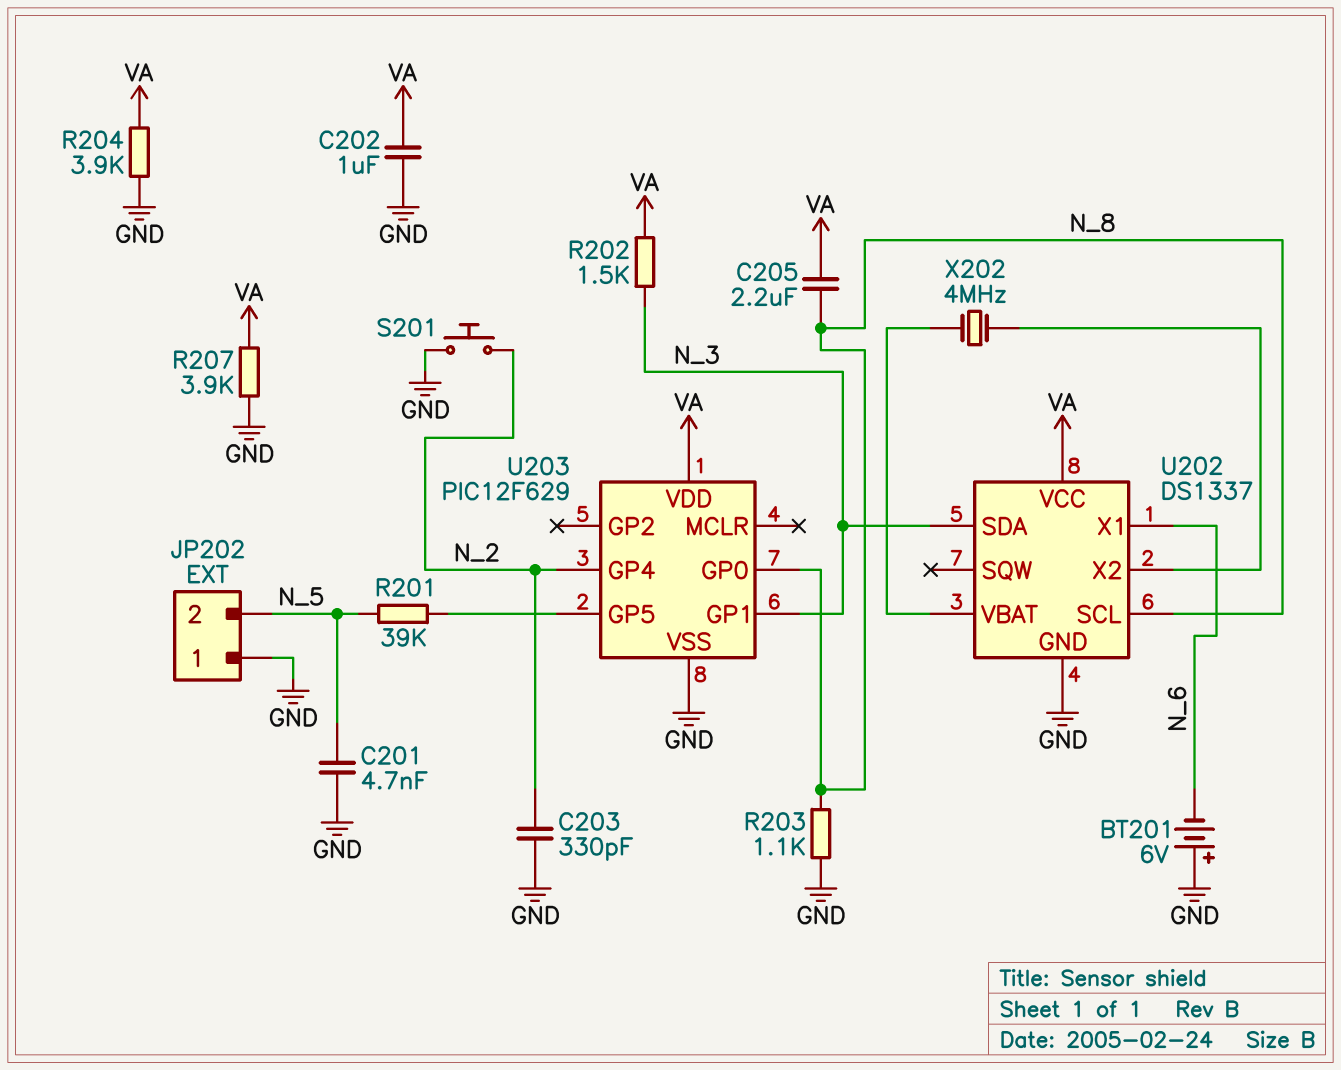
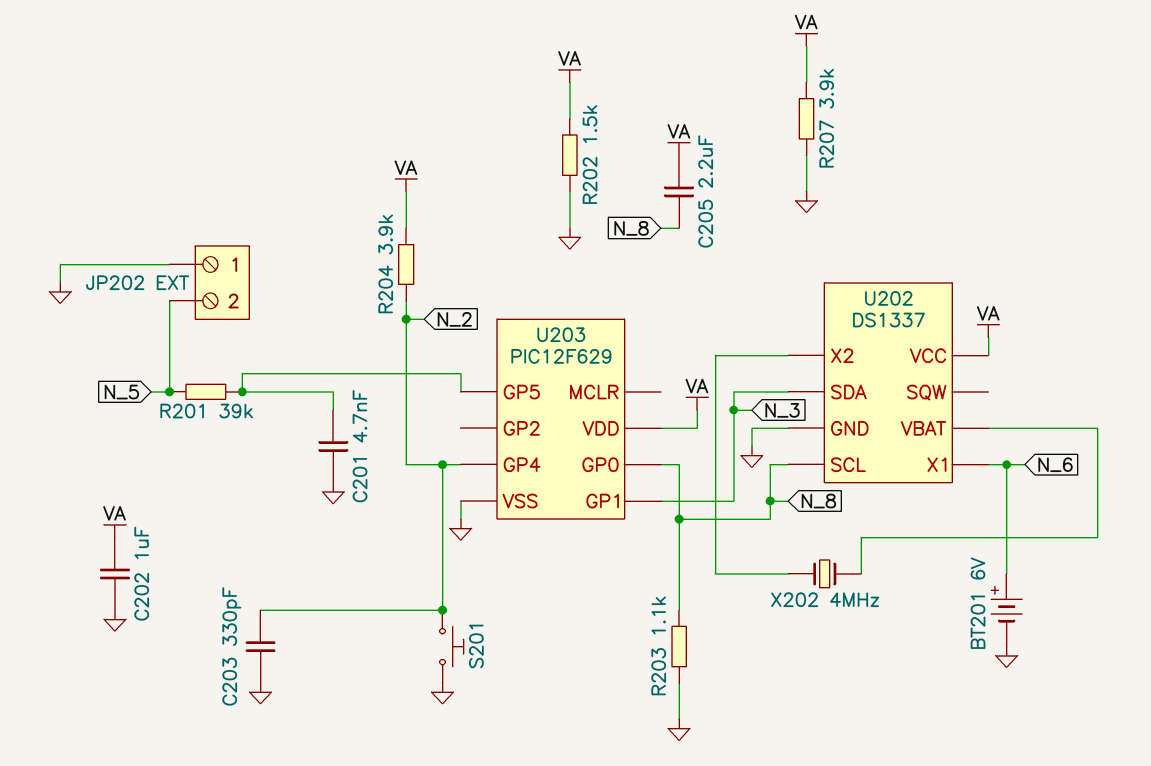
BT201: 6V (plus GND, minus N_6) -> 6V (plus N_6, minus GND)
C201: 4.7nF (GND, N_5) -> 4.7nF (GND, U203/GP5)
R202: 1.5k (N_3, VA) -> 1.5k (GND, VA)
R204: 3.9k (GND, VA) -> 3.9k (N_2, VA)

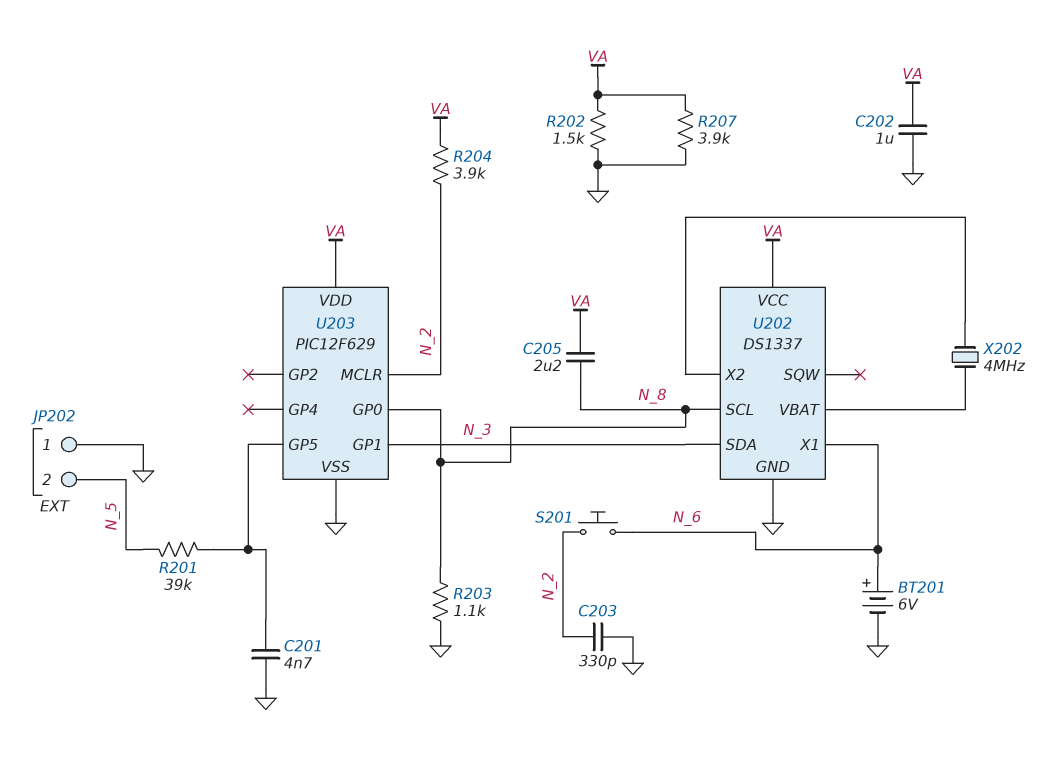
S201: button (GND, N_2) -> button (N_2, N_6)
U203 pin GP4: N_2 -> none
U203 pin MCLR: none -> N_2

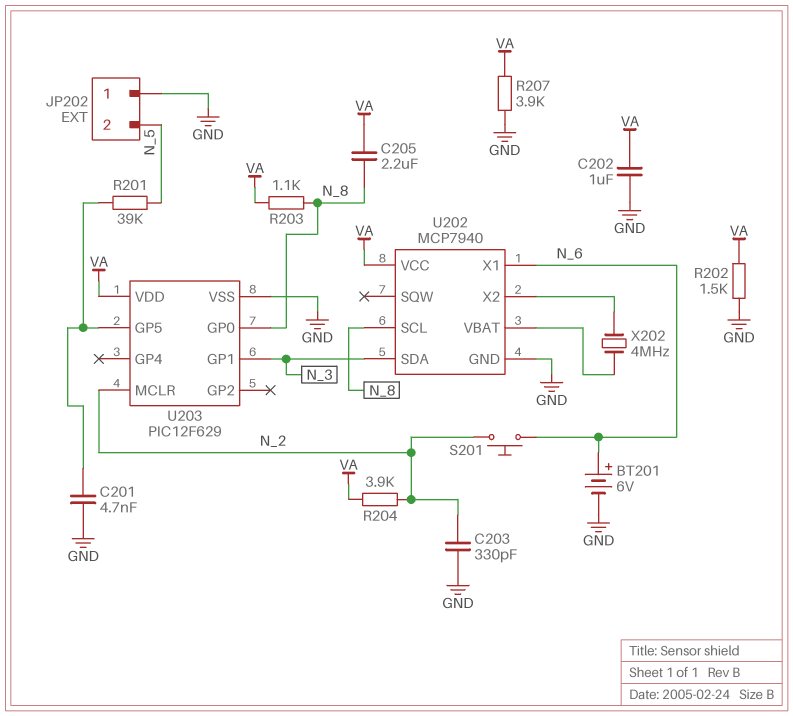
R203: 1.1k (GND, N_8) -> 1.1k (N_8, VA)
U202: DS1337 -> MCP7940

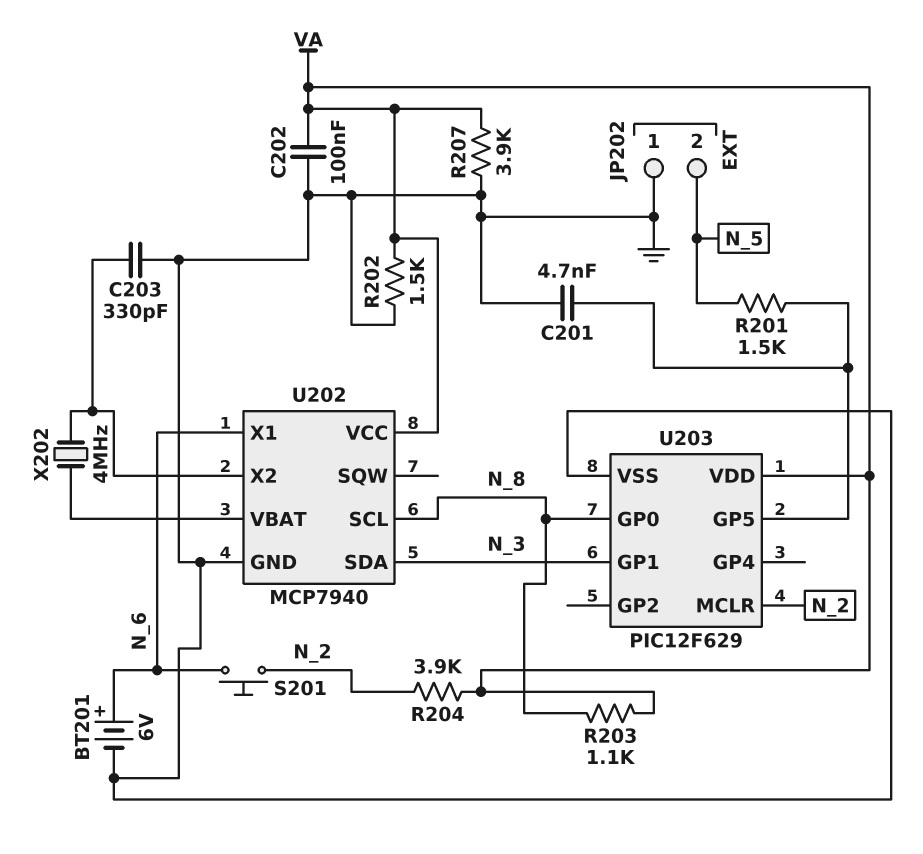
C202: 1uF (GND, VA) -> 100nF (GND, VA)
C203: 330pF (GND, N_2) -> 330pF (GND, U202/X2)
C205: 2.2uF (N_8, VA) -> none
R201: 39k (N_5, U203/GP5) -> 1.5k (N_5, U203/GP5)

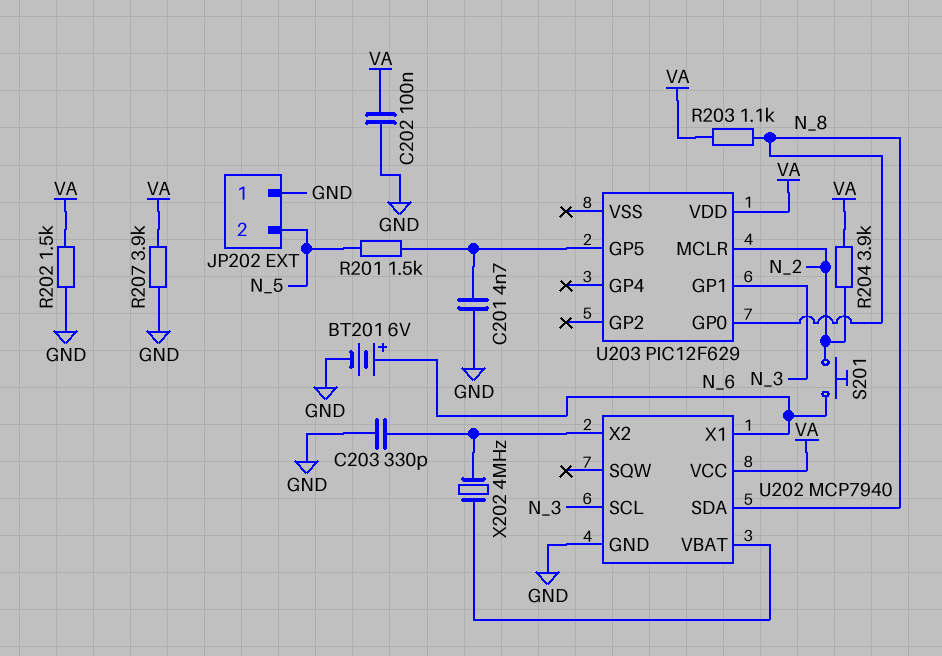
U202 pin SCL: N_8 -> N_3
U202 pin SDA: N_3 -> N_8
U203 pin VSS: GND -> none

